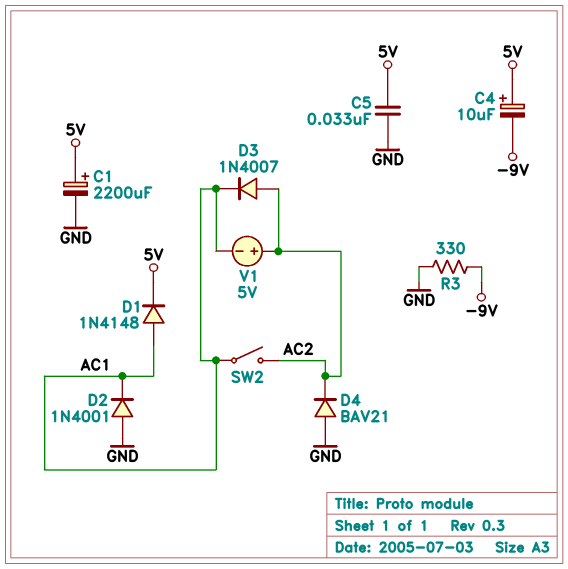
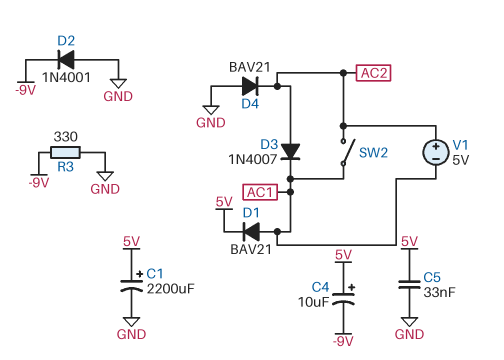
D1: diode 1N4148 (A AC1, K 5V) -> diode BAV21 (A AC1, K 5V)
D2: diode 1N4001 (A GND, K AC1) -> diode 1N4001 (A GND, K -9V)

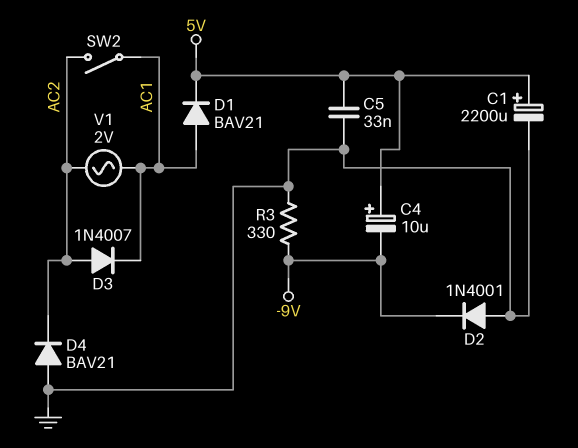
V1: 5V (plus AC2, minus AC1) -> AC 2V (AC1, AC2)

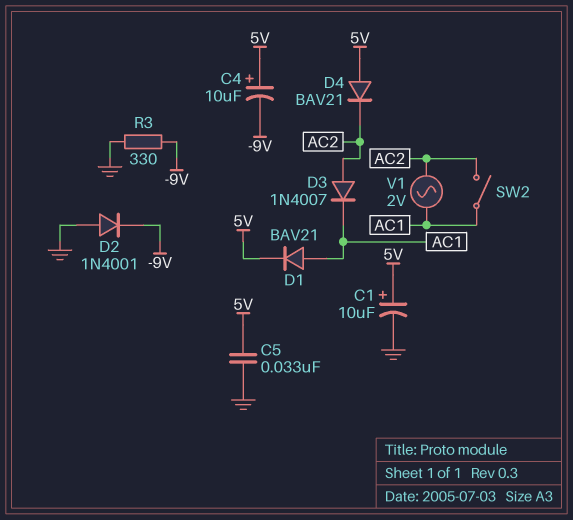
C1: 2200uF (plus 5V, minus GND) -> 10uF (plus 5V, minus GND)
D4: diode BAV21 (A GND, K AC2) -> diode BAV21 (A 5V, K AC2)

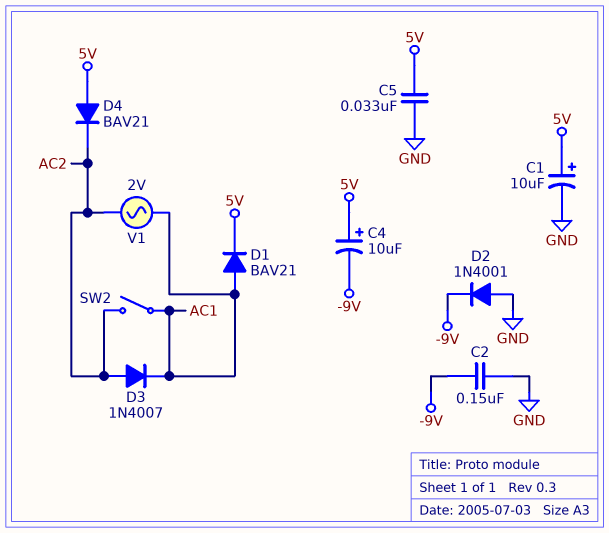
C2: none -> 150nF (-9V, GND)
R3: 330 (-9V, GND) -> none

